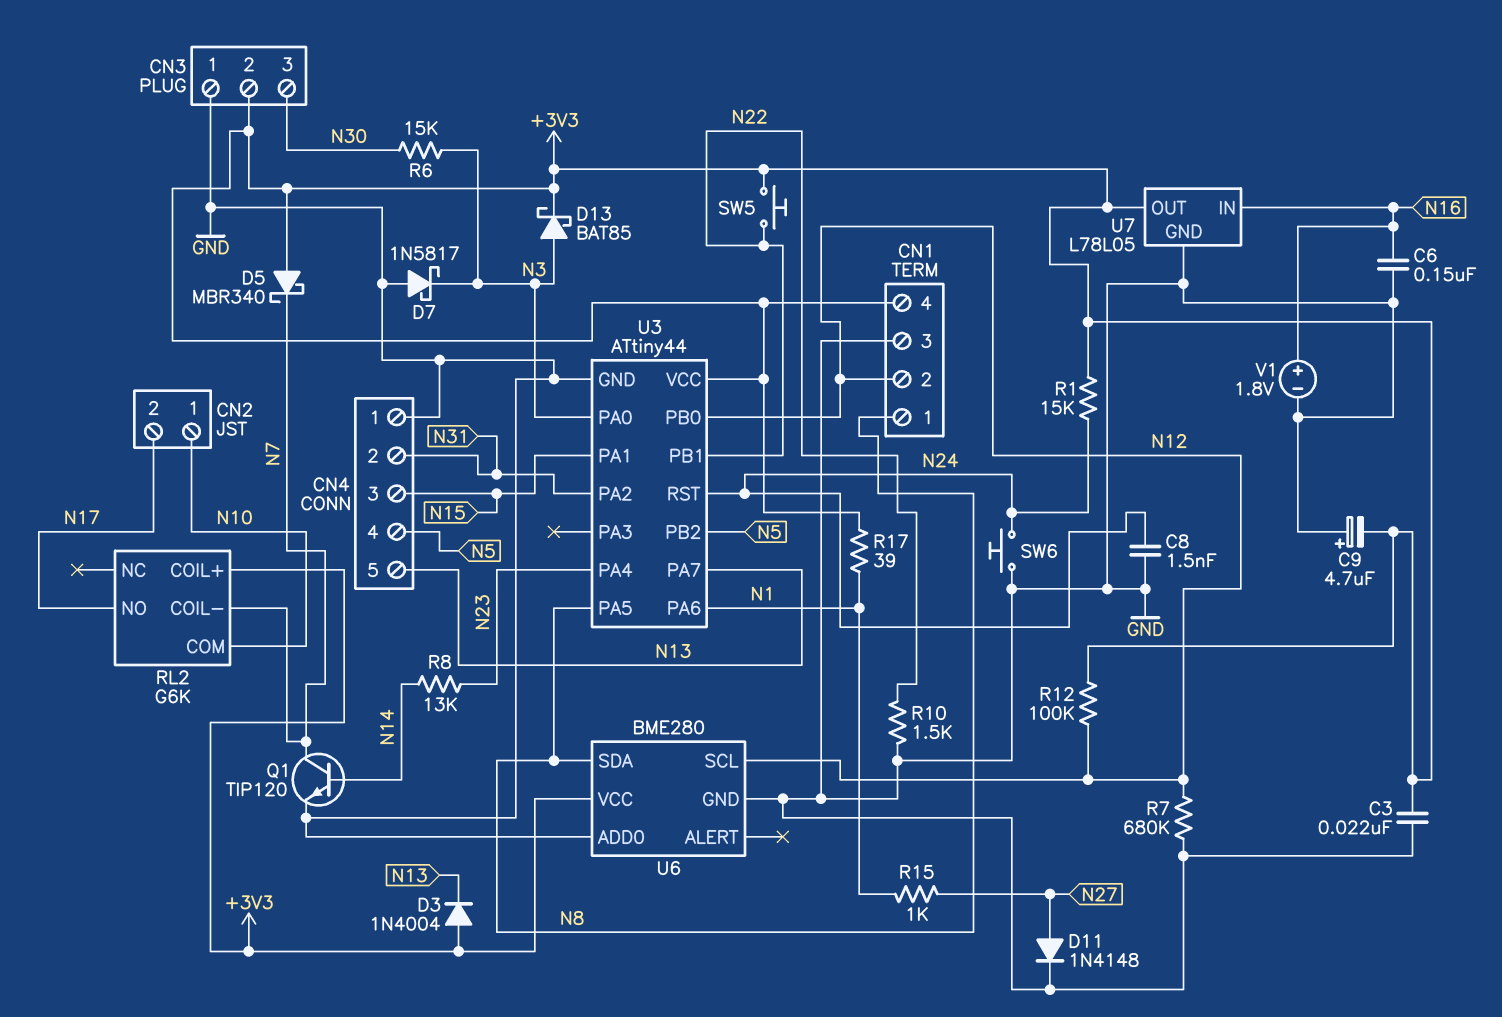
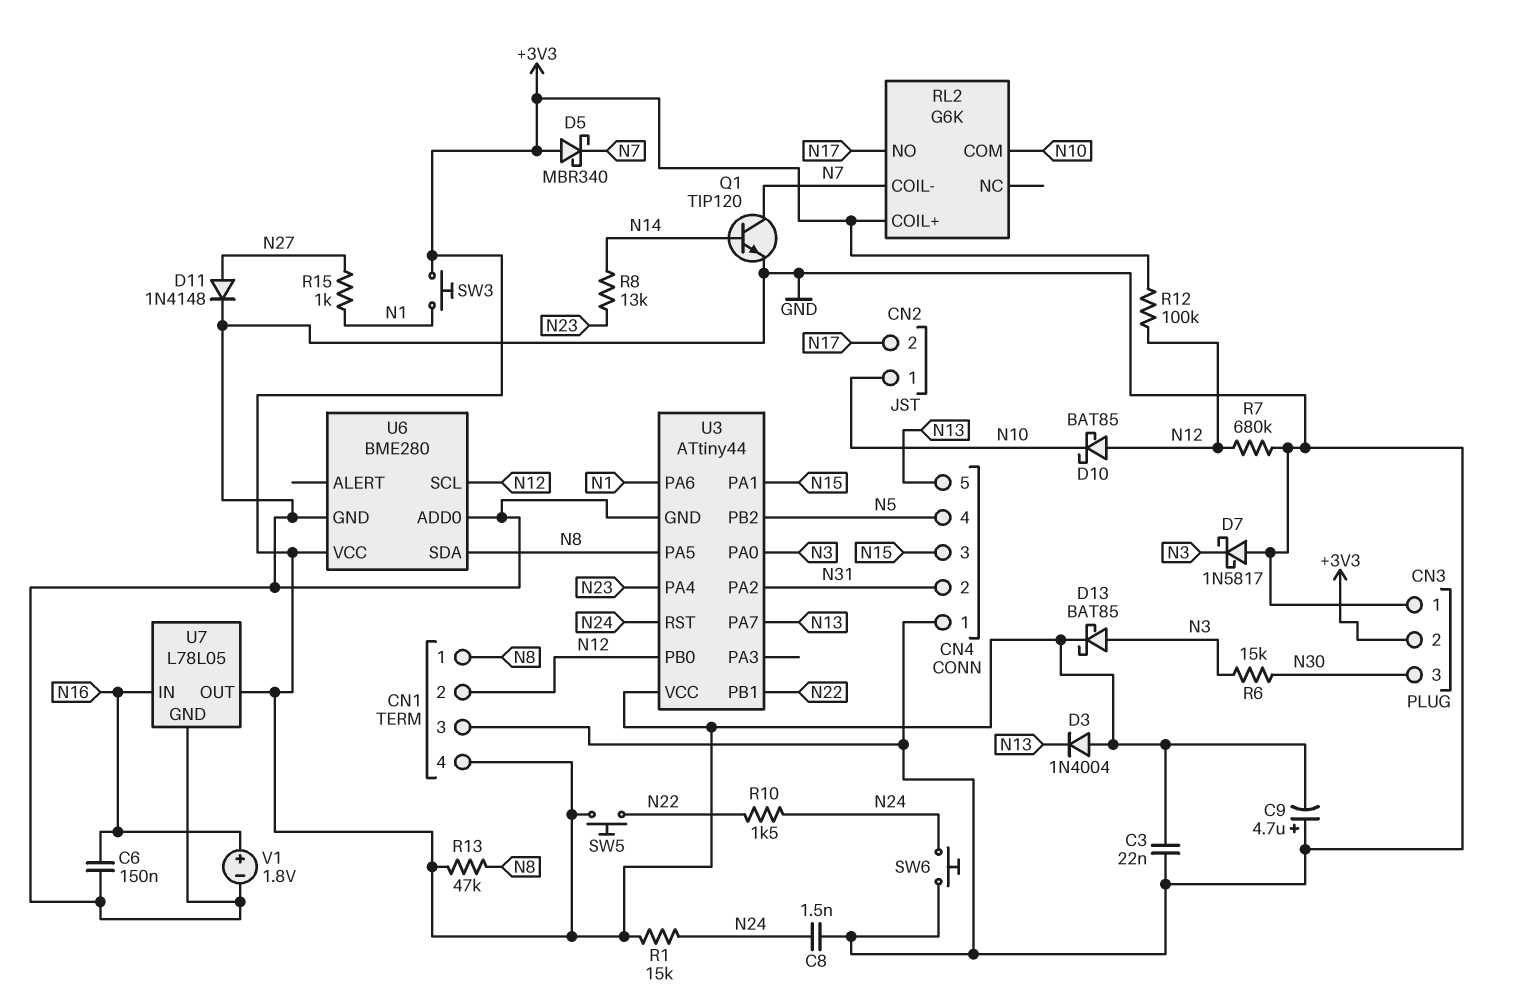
D10: none -> schottky BAT85 (A N12, K N10)
R10: 1.5k (GND, N22) -> 1.5k (N22, N24)
R13: none -> 47k (+3V3, N8)
R17: 39 (+3V3, N1) -> none
SW3: none -> button (+3V3, N1)

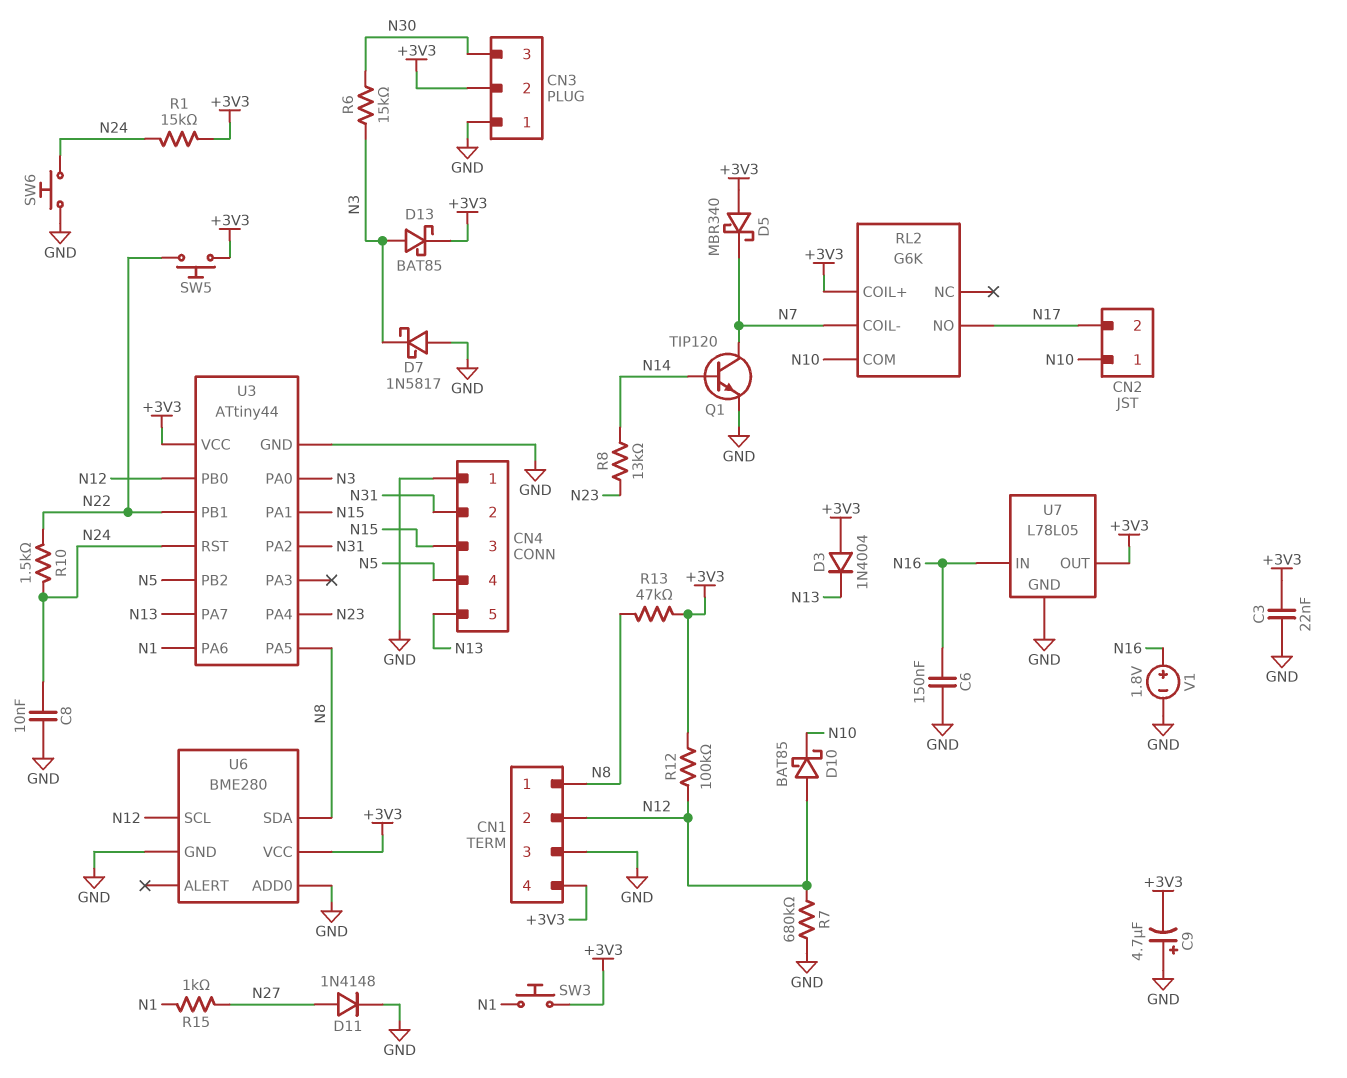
C8: 1.5nF (GND, N24) -> 10nF (GND, N24)

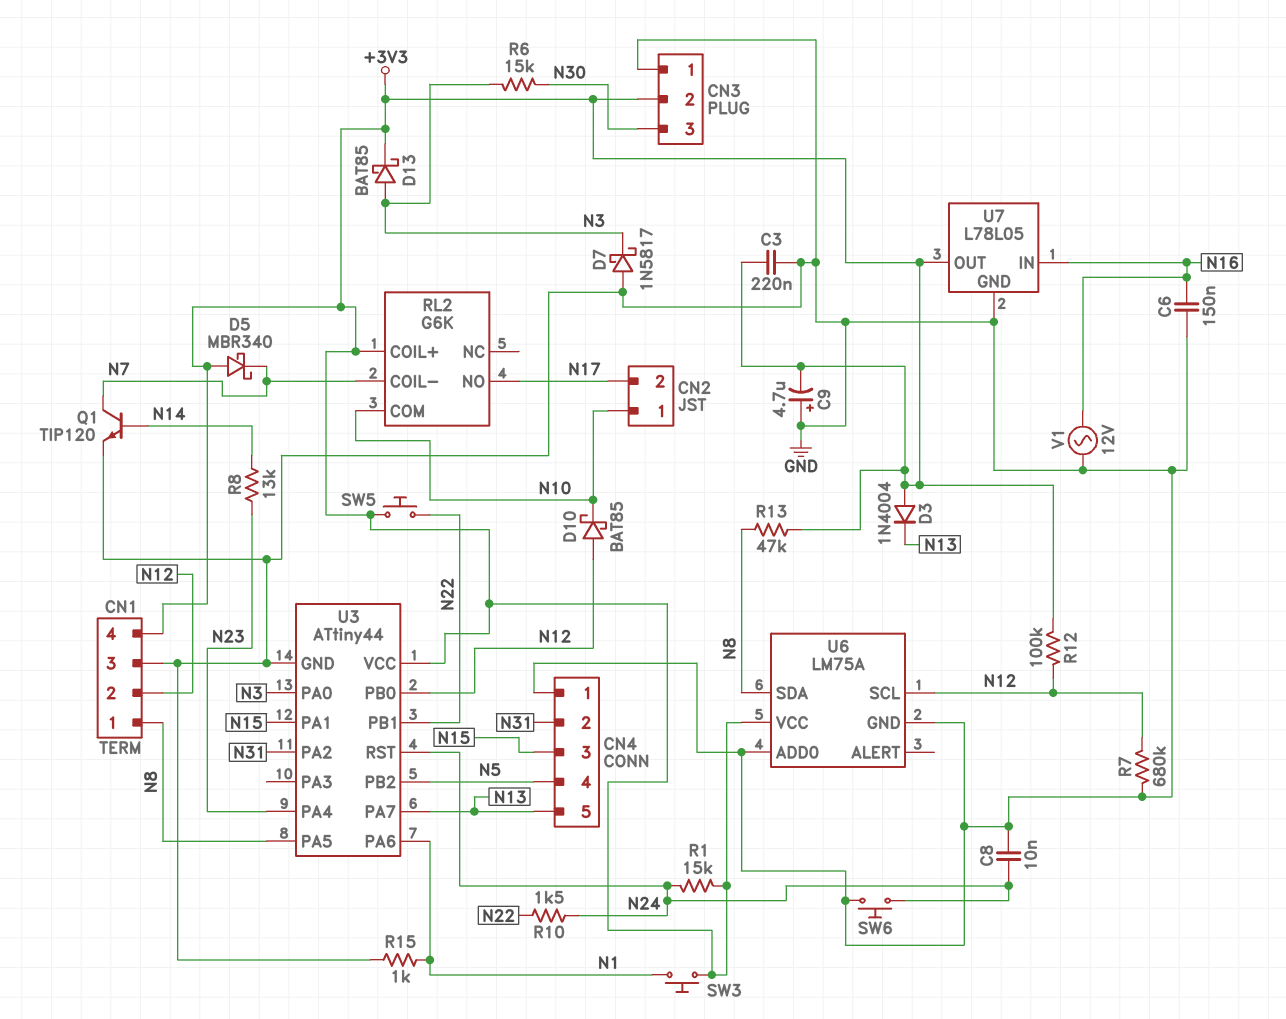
C3: 22nF (+3V3, GND) -> 220nF (+3V3, GND)
D11: diode 1N4148 (A N27, K GND) -> none
R15: 1k (N1, N27) -> 1k (GND, N1)
U6: BME280 -> LM75A
V1: 1.8V (plus N16, minus GND) -> AC 12V (GND, N16)

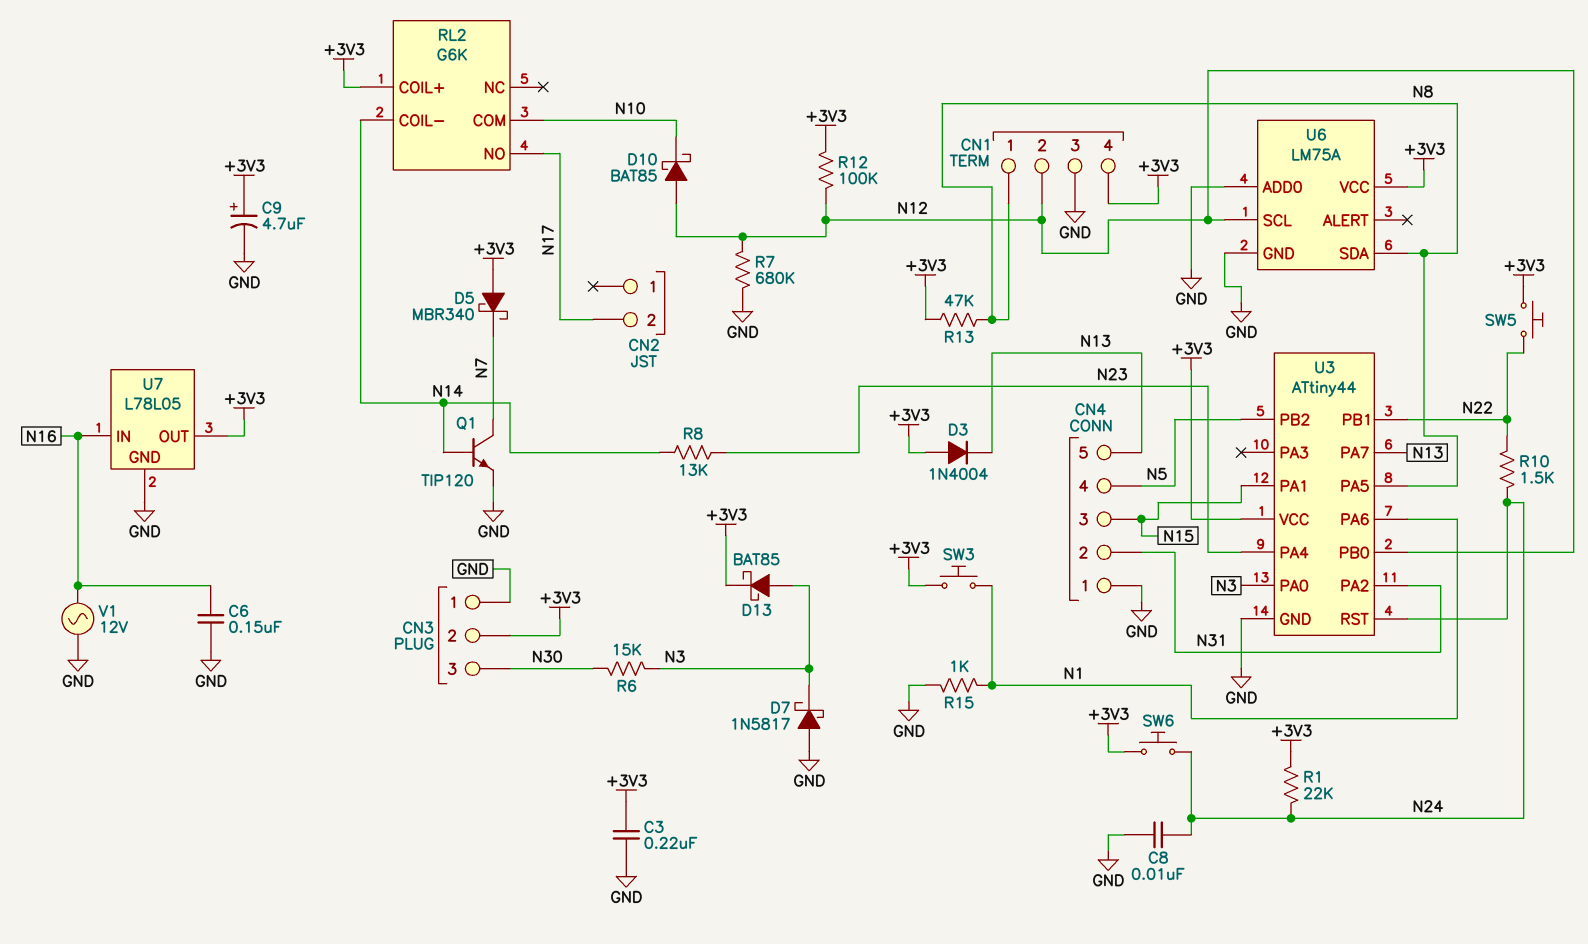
C9: 4.7uF (plus GND, minus +3V3) -> 4.7uF (plus +3V3, minus GND)
CN2 pin 1: N10 -> none
R1: 15k (+3V3, N24) -> 22k (+3V3, N24)
RL2 pin COIL-: N7 -> N14
SW6: button (GND, N24) -> button (+3V3, N24)

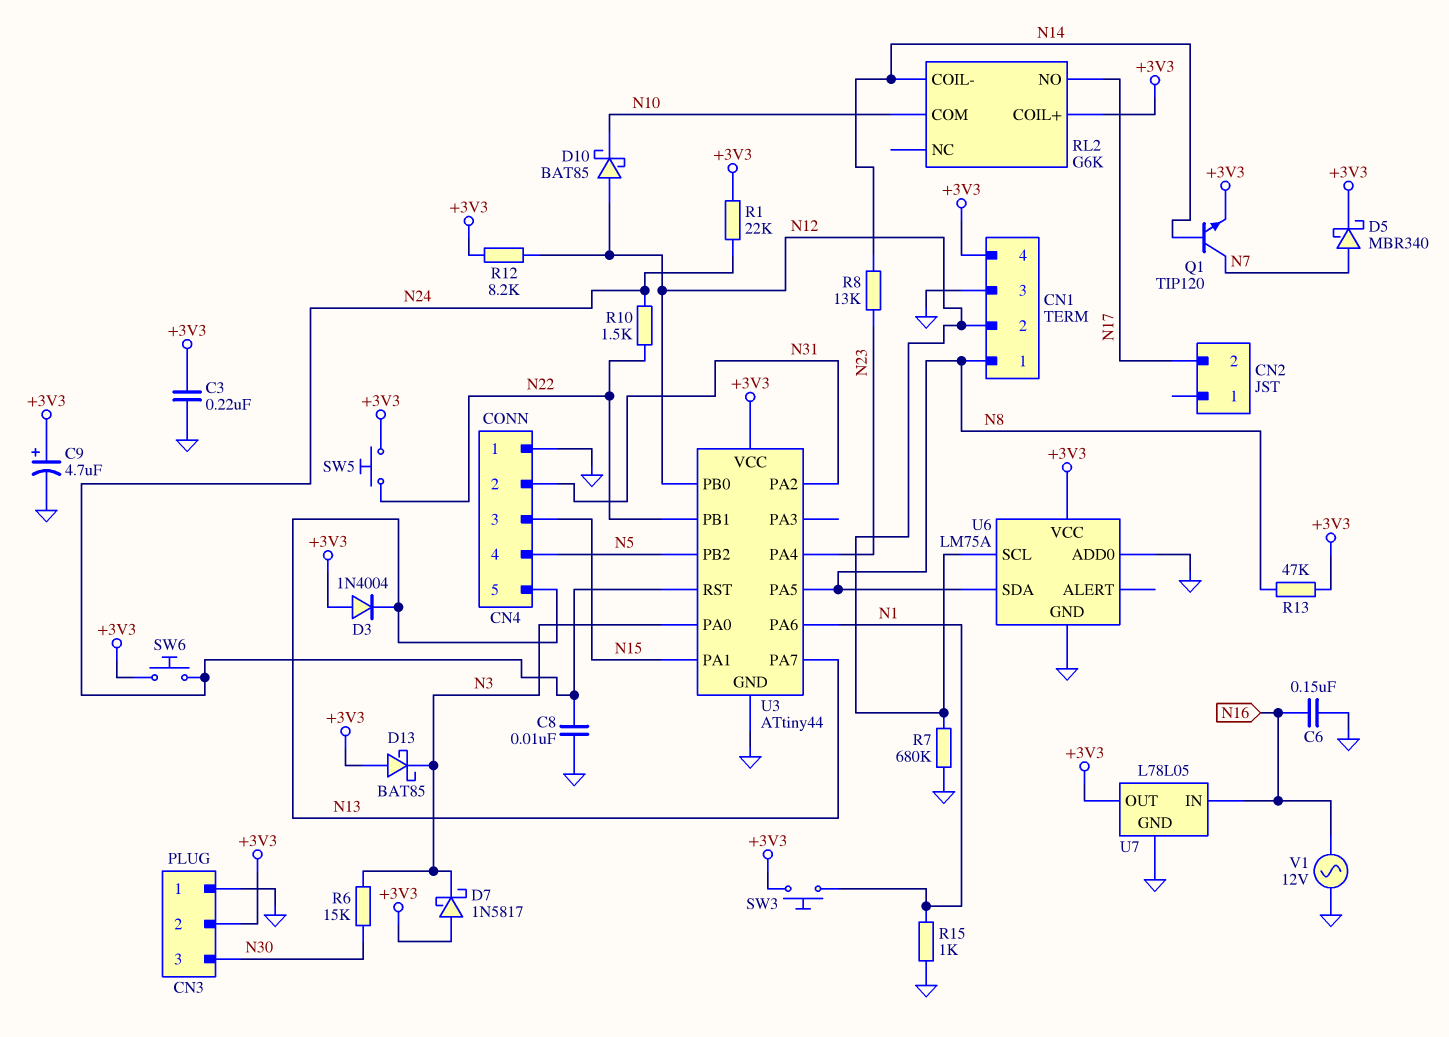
D5: schottky MBR340 (A +3V3, K N7) -> schottky MBR340 (A N7, K +3V3)
D7: schottky 1N5817 (A GND, K N3) -> schottky 1N5817 (A +3V3, K N3)
D13: schottky BAT85 (A N3, K +3V3) -> schottky BAT85 (A +3V3, K N3)
Q1: NPN TIP120 (B N14, C N7, E GND) -> NPN TIP120 (B N14, C N7, E +3V3)
R12: 100k (+3V3, N12) -> 8.2k (+3V3, N12)

